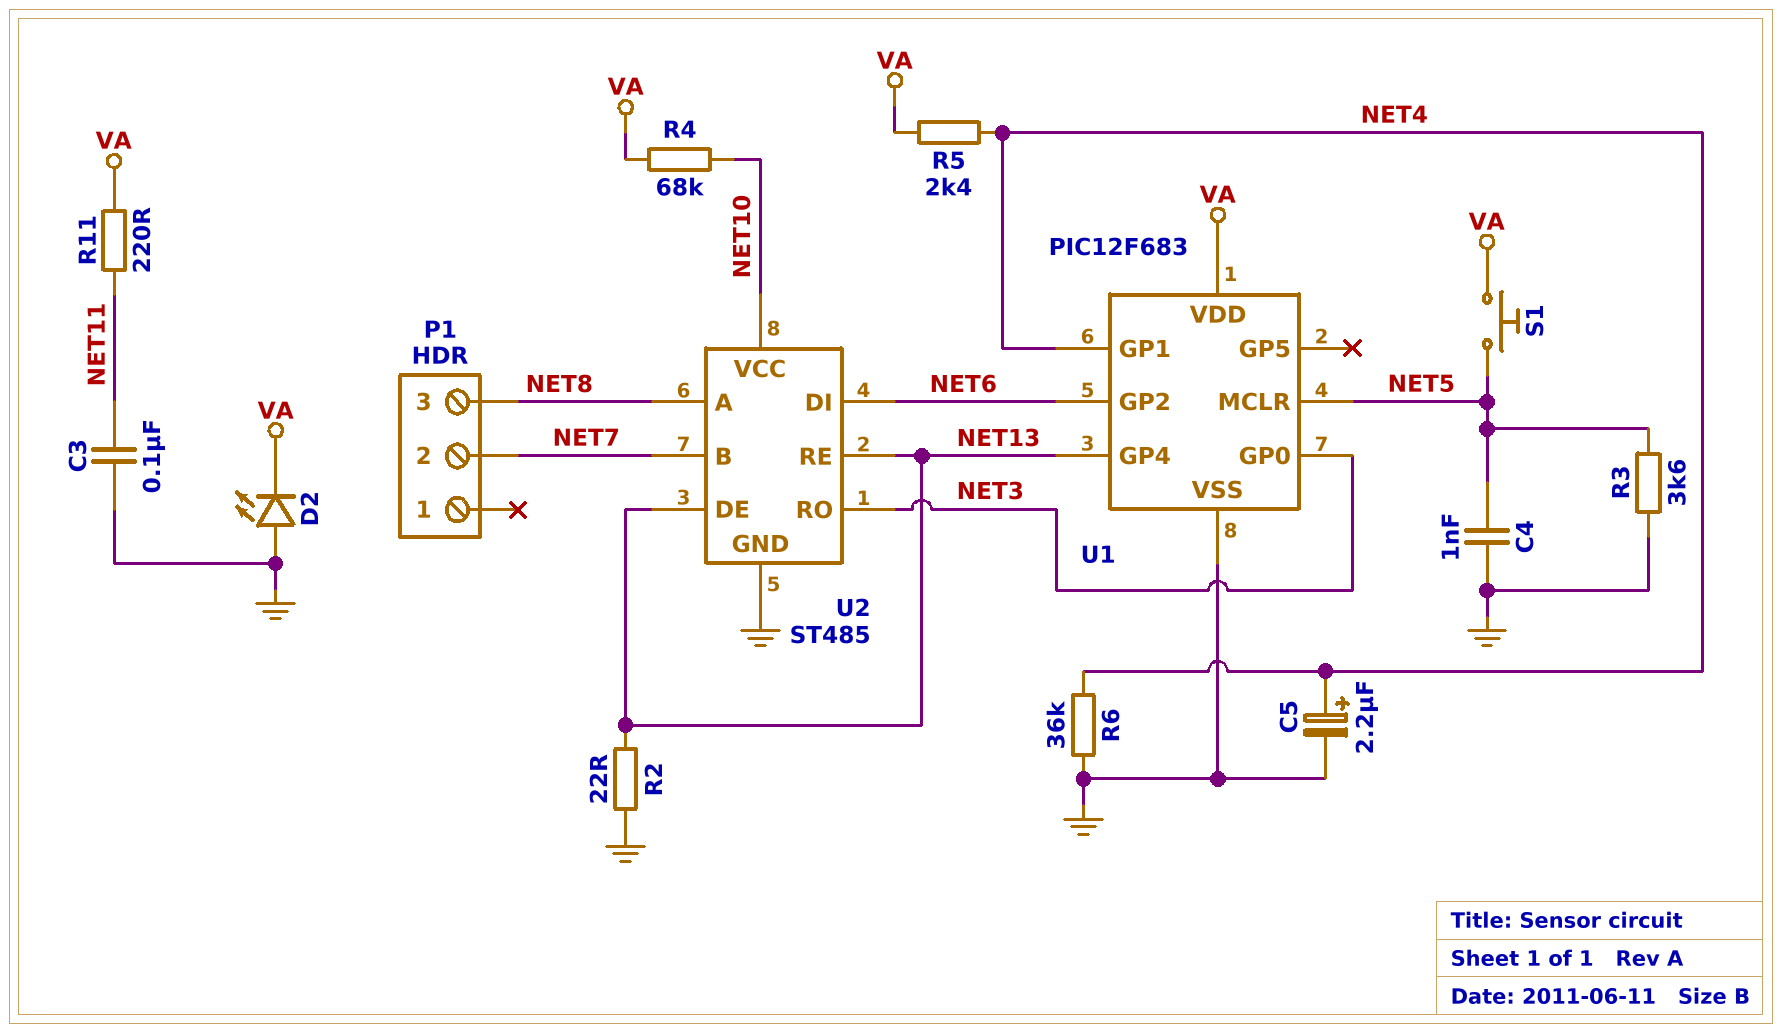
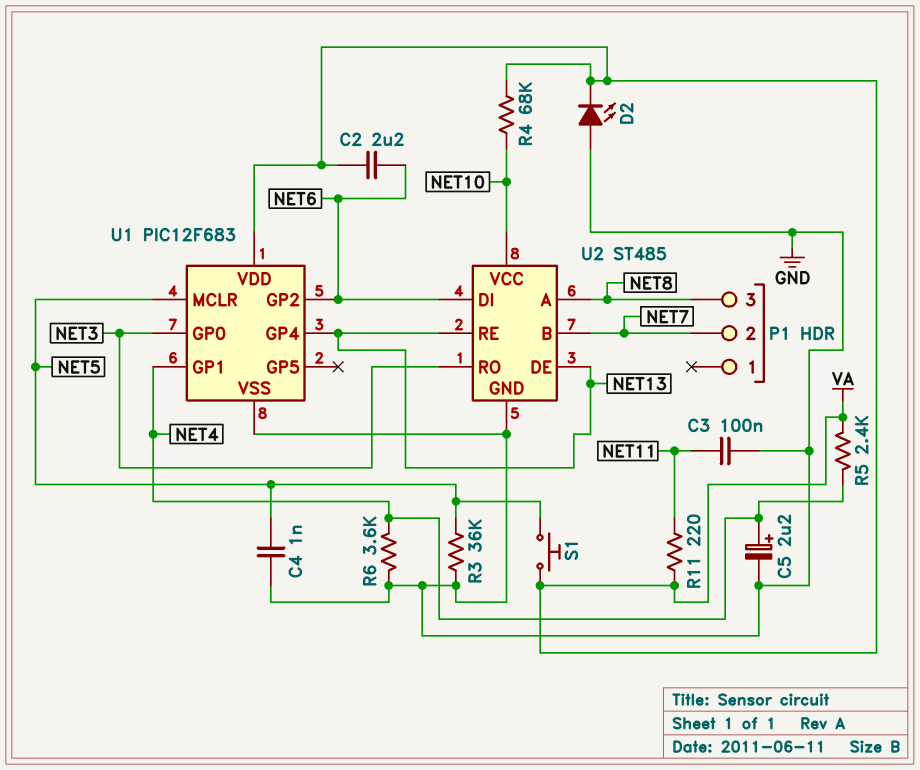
C2: none -> 2.2uF (NET6, VA)
R2: 22 (GND, NET13) -> none
R3: 3.6k (GND, NET5) -> 36k (GND, NET5)
R6: 36k (GND, NET4) -> 3.6k (GND, NET4)

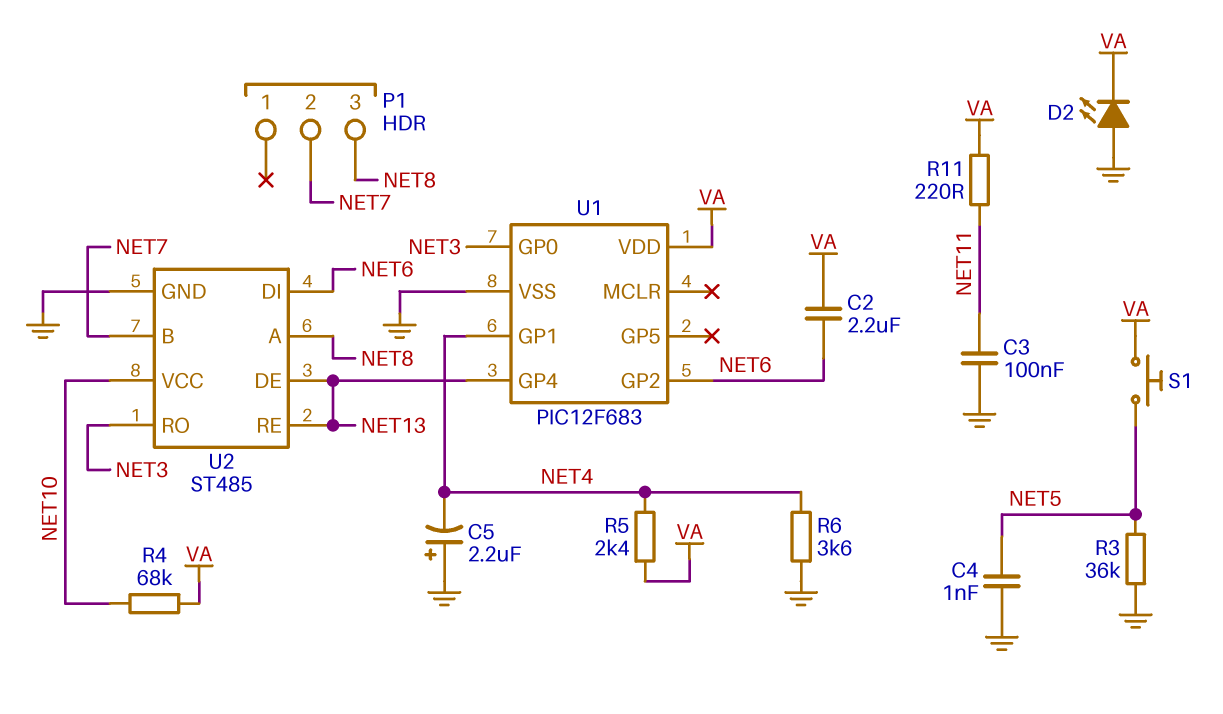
C5: 2.2uF (plus NET4, minus GND) -> 2.2uF (plus GND, minus NET4)
U1 pin MCLR: NET5 -> none

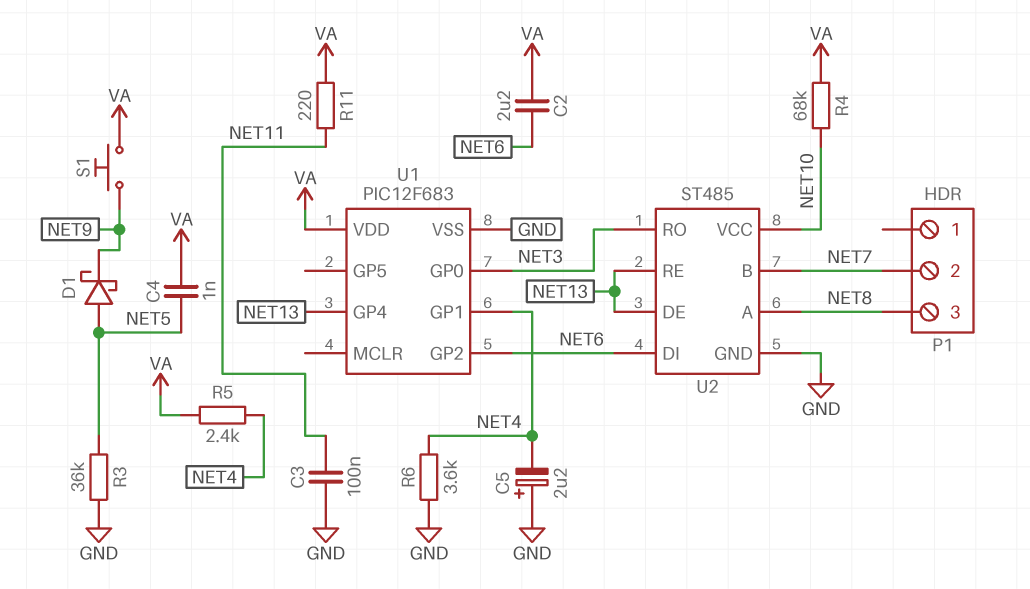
C4: 1nF (GND, NET5) -> 1nF (NET5, VA)
D1: none -> schottky (A NET5, K NET9)
D2: LED (A GND, K VA) -> none
S1: button (NET5, VA) -> button (NET9, VA)

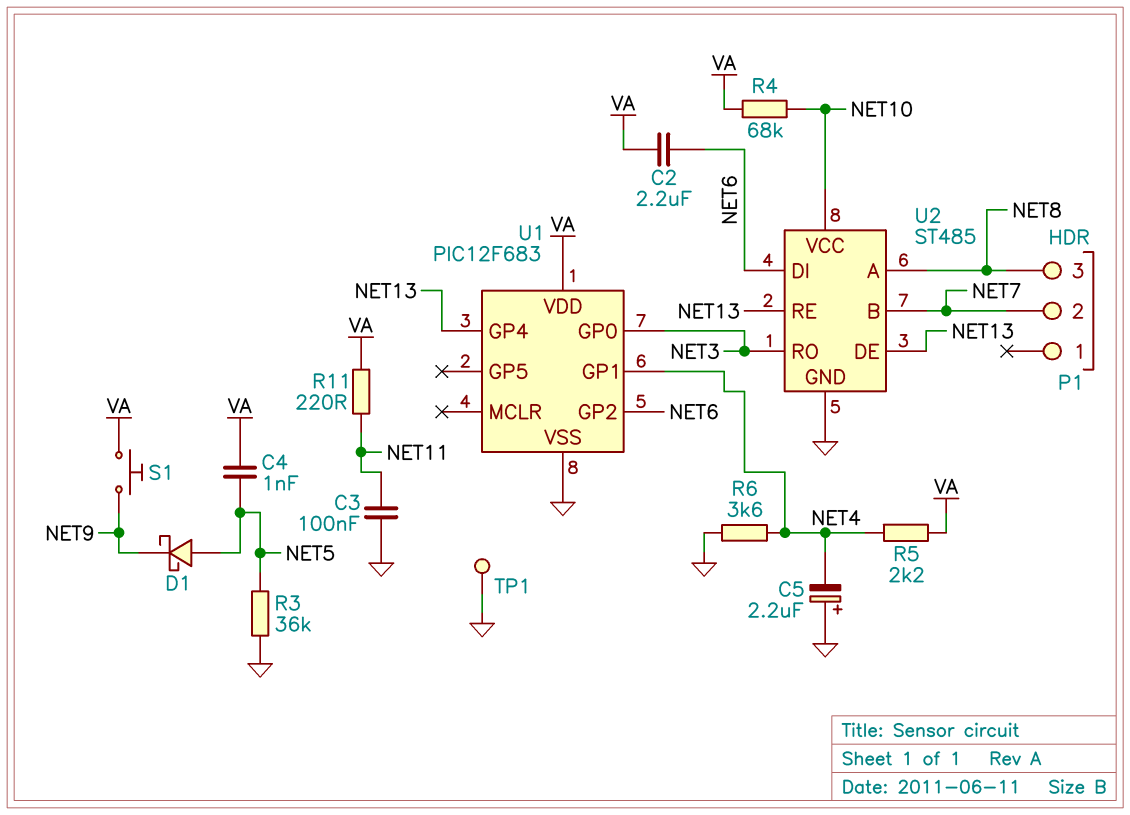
R5: 2.4k (NET4, VA) -> 2.2k (NET4, VA)
TP1: none -> test point (GND)

